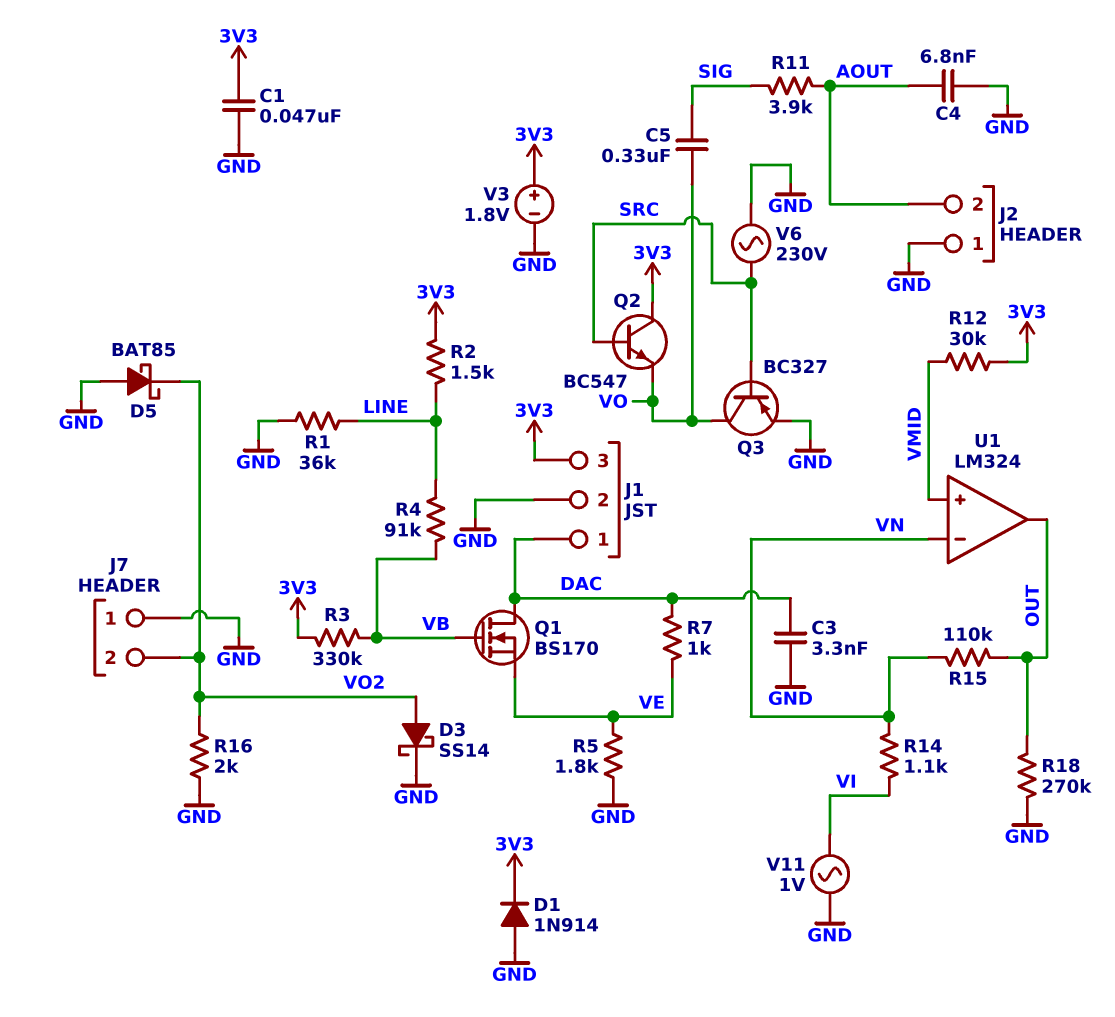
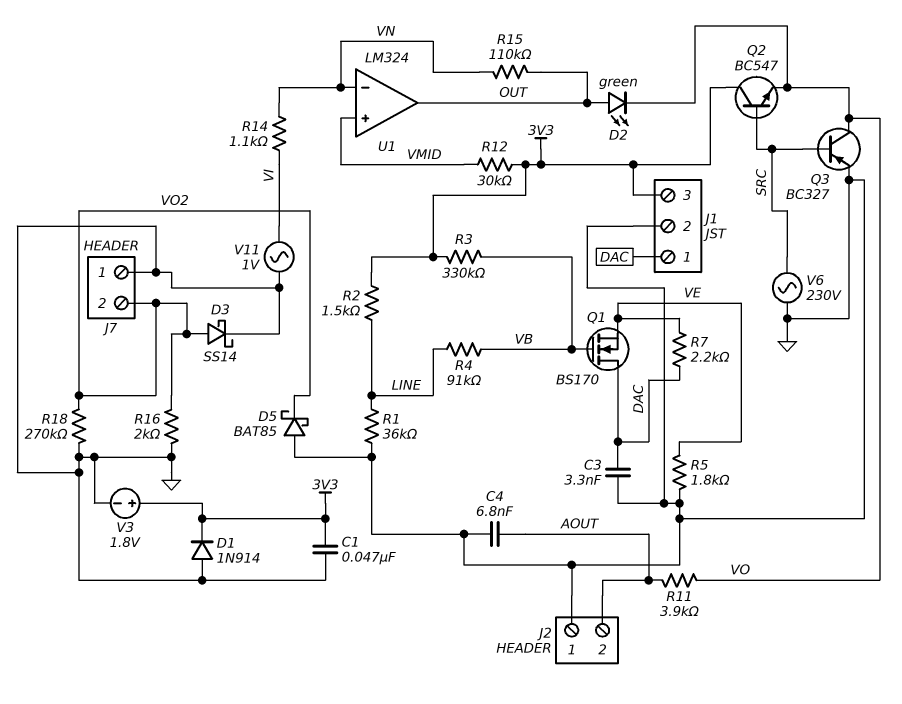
C5: 330nF (SIG, VO) -> none
D2: none -> LED green (A OUT, K VO)
R7: 1k (DAC, VE) -> 2.2k (DAC, VE)
R11: 3.9k (AOUT, SIG) -> 3.9k (AOUT, VO)
R18: 270k (GND, OUT) -> 270k (GND, VO2)

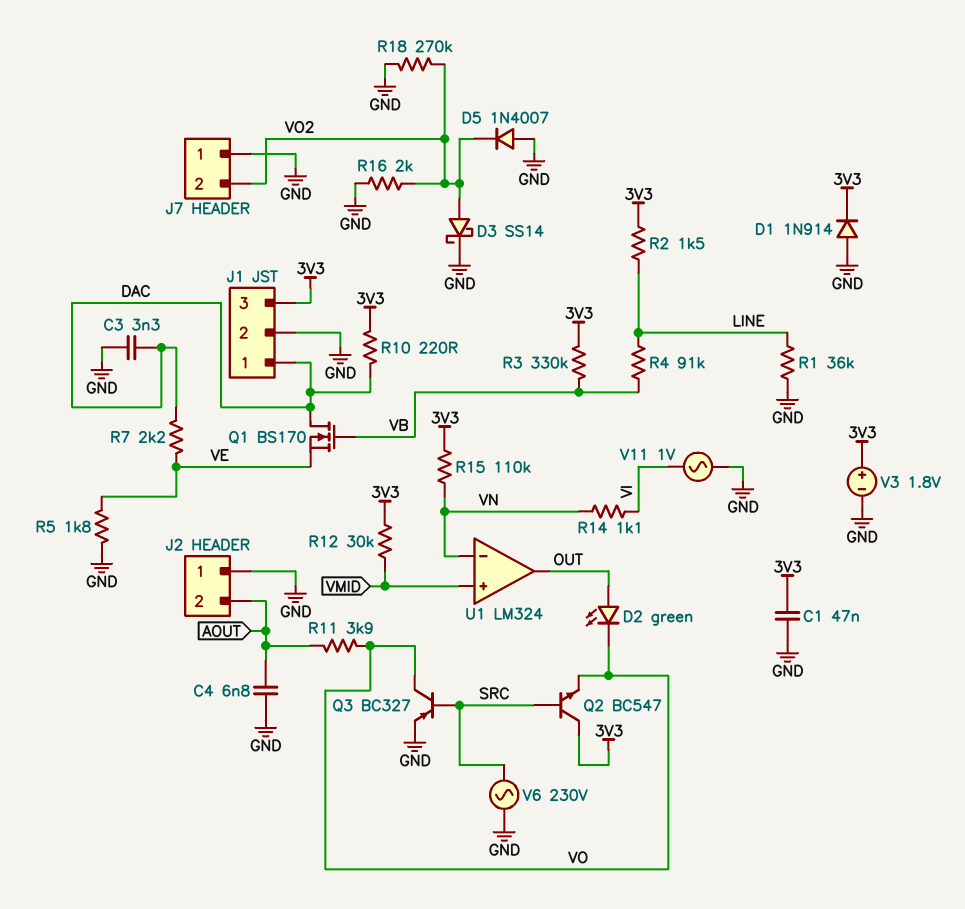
D5: schottky BAT85 (A GND, K VO2) -> diode 1N4007 (A GND, K VO2)
R10: none -> 220 (3V3, DAC)
R15: 110k (OUT, VN) -> 110k (3V3, VN)

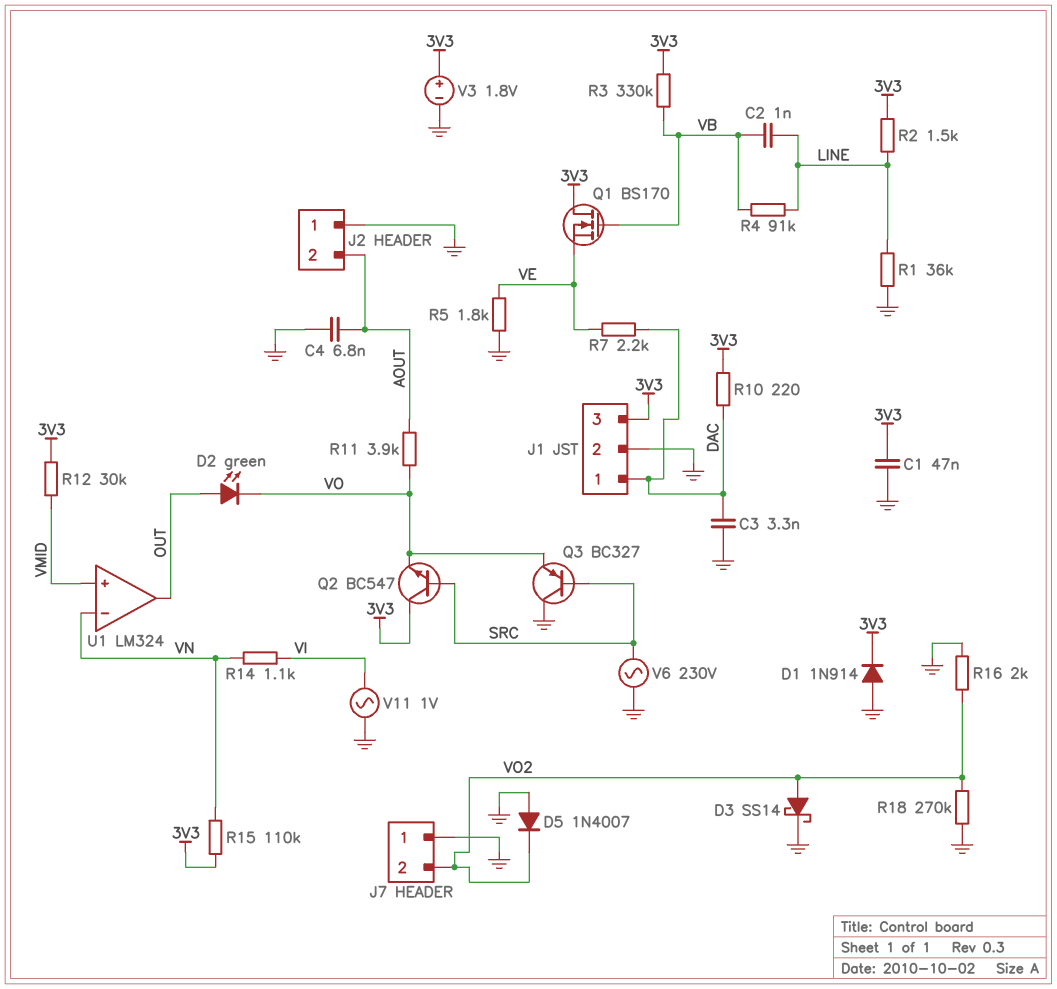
C2: none -> 1nF (LINE, VB)
Q1: NMOS BS170 (G VB, D DAC, S VE) -> NMOS BS170 (G VB, D 3V3, S VE)
Q3: PNP BC327 (B SRC, C VO, E GND) -> PNP BC327 (B SRC, C GND, E VO)

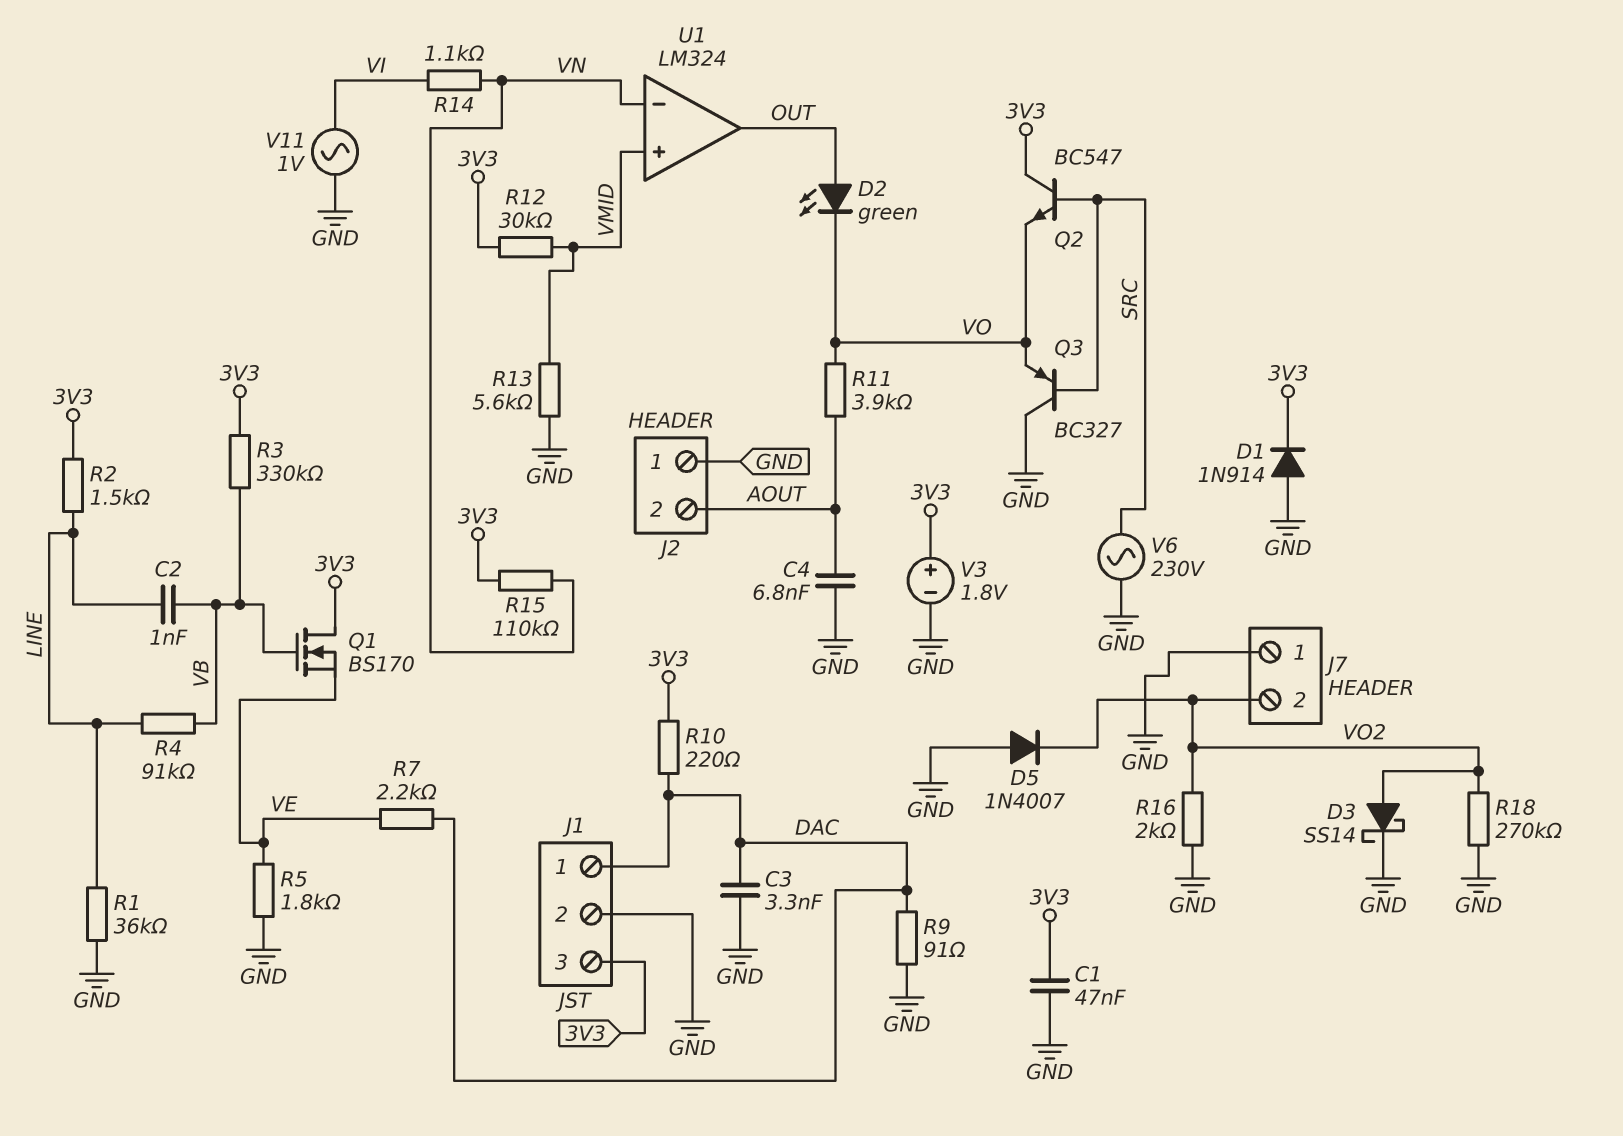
R9: none -> 91 (DAC, GND)
R13: none -> 5.6k (GND, VMID)

